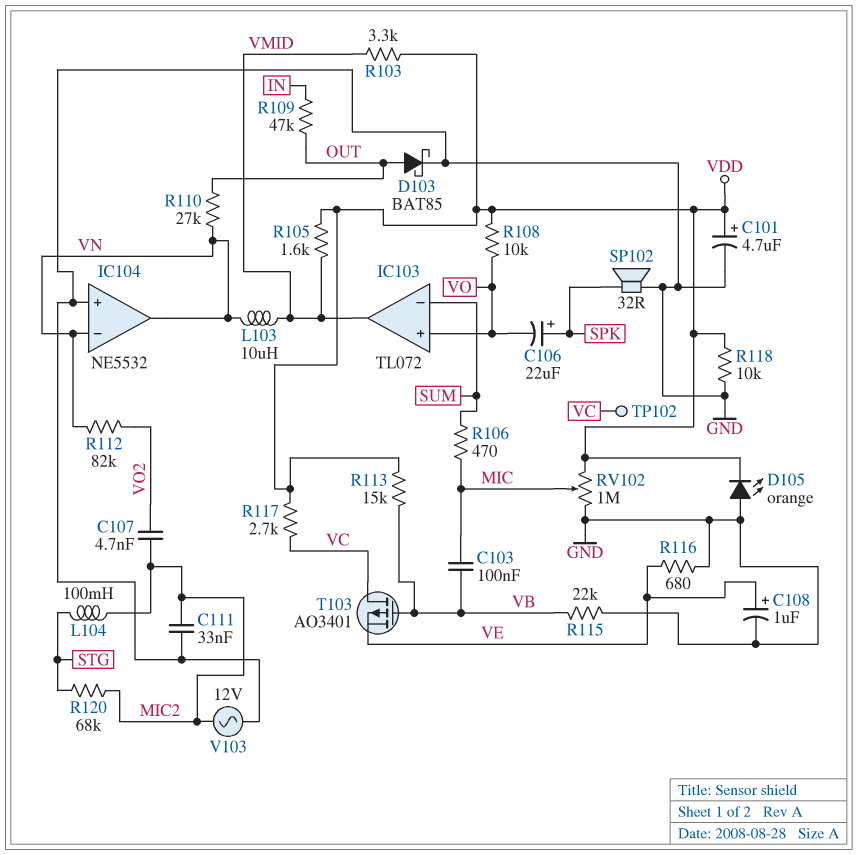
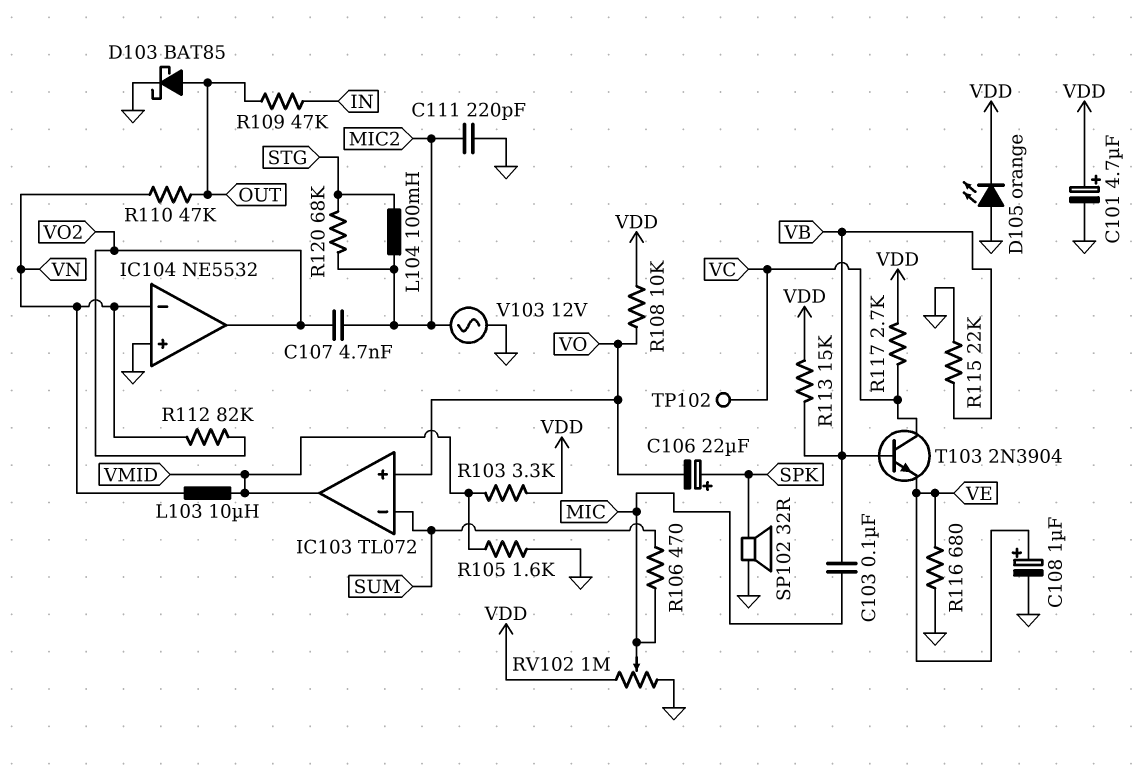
C111: 33nF (GND, MIC2) -> 220pF (GND, MIC2)
IC104 pin out: VN -> VO2
R105: 1.6k (VDD, VMID) -> 1.6k (GND, VMID)
R110: 27k (OUT, VN) -> 47k (OUT, VN)
R118: 10k (GND, VDD) -> none
T103: PMOS AO3401 (G VB, D VC, S VE) -> NPN 2N3904 (B VB, C VC, E VE)

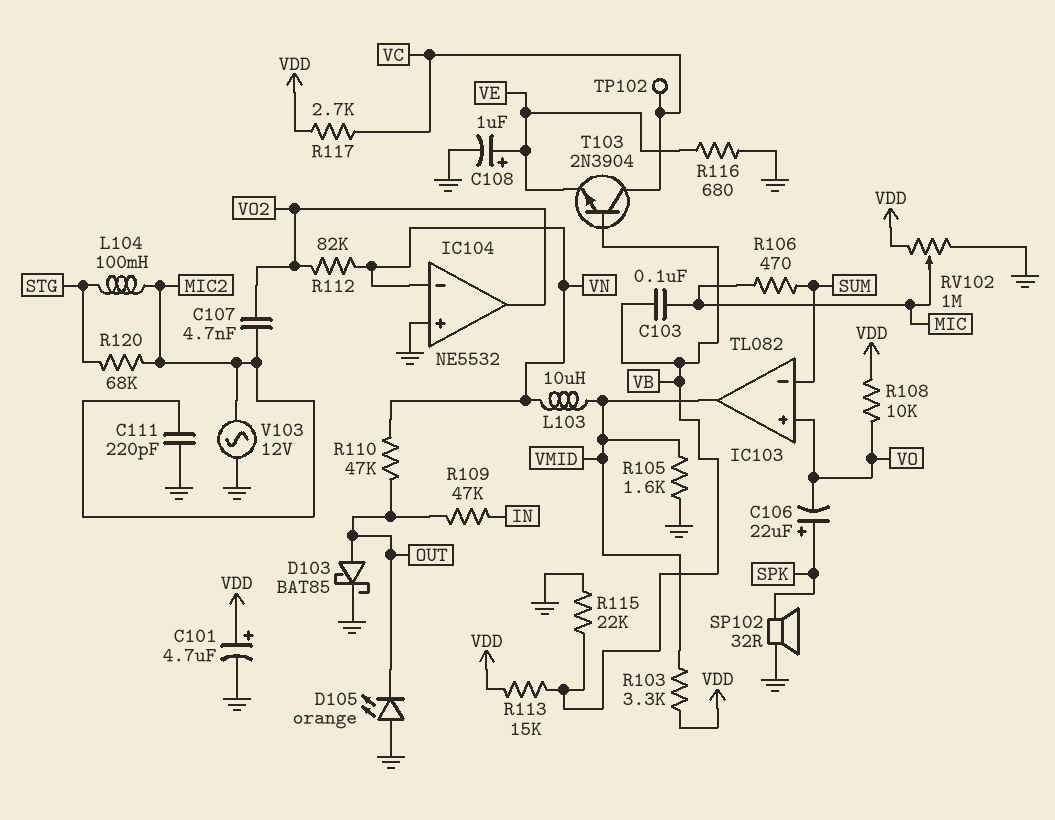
D105: LED orange (A GND, K VDD) -> LED orange (A GND, K OUT)
IC103: TL072 -> TL082

